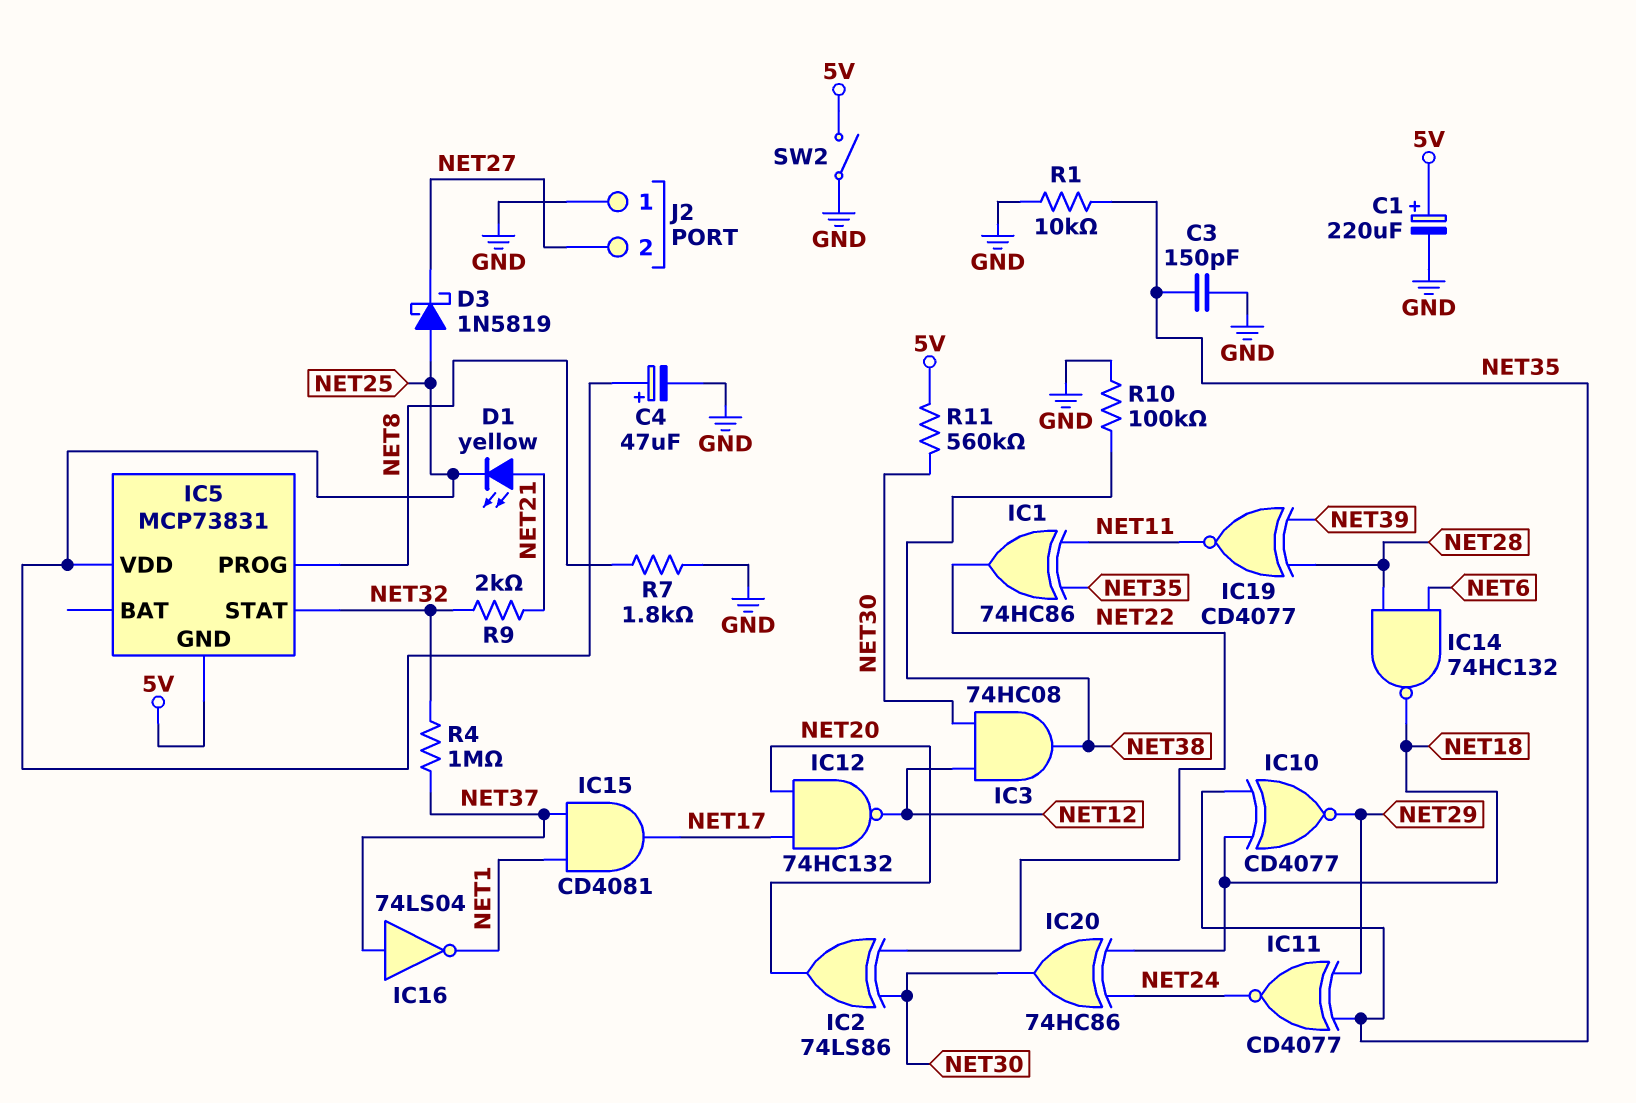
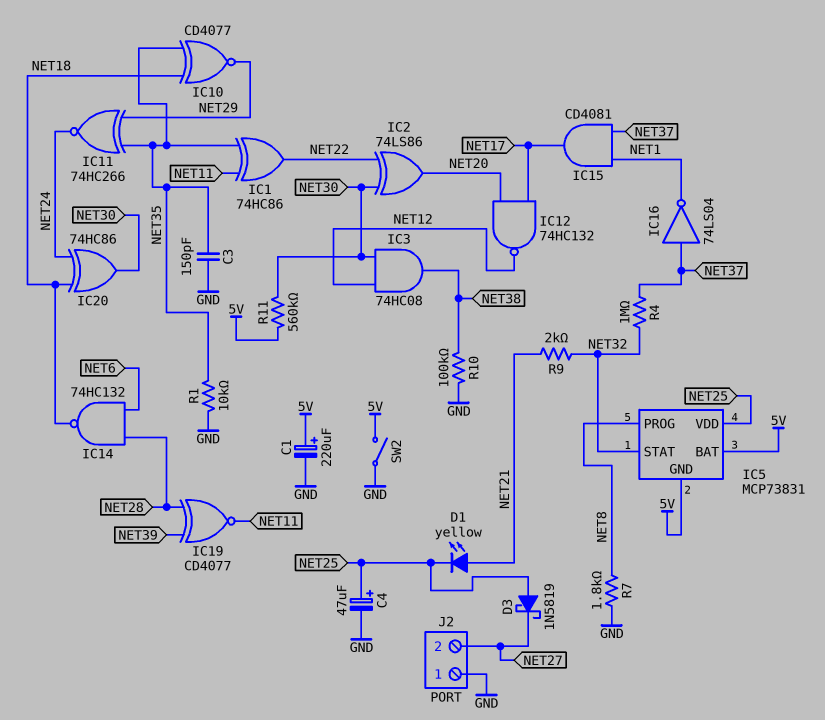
IC5 pin BAT: none -> 5V
IC11: XNOR CD4077 (in NET29, in NET35, out NET24) -> XNOR 74HC266 (in NET29, in NET35, out NET24)

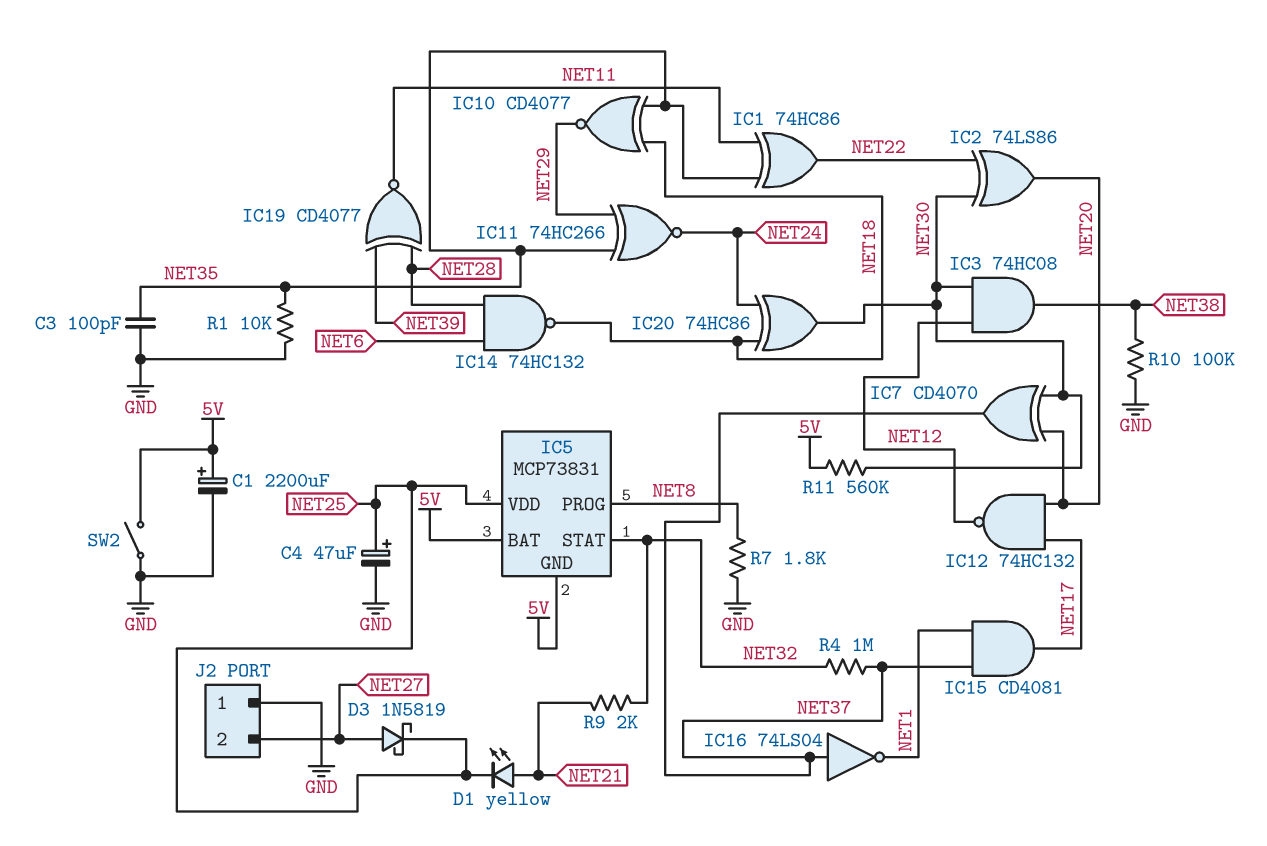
C1: 220uF (plus 5V, minus GND) -> 2200uF (plus 5V, minus GND)
C3: 150pF (GND, NET35) -> 100pF (GND, NET35)
D3: schottky 1N5819 (A NET25, K NET27) -> schottky 1N5819 (A NET27, K NET25)
IC7: none -> XOR CD4070 (in NET20, in NET30, out NET37)

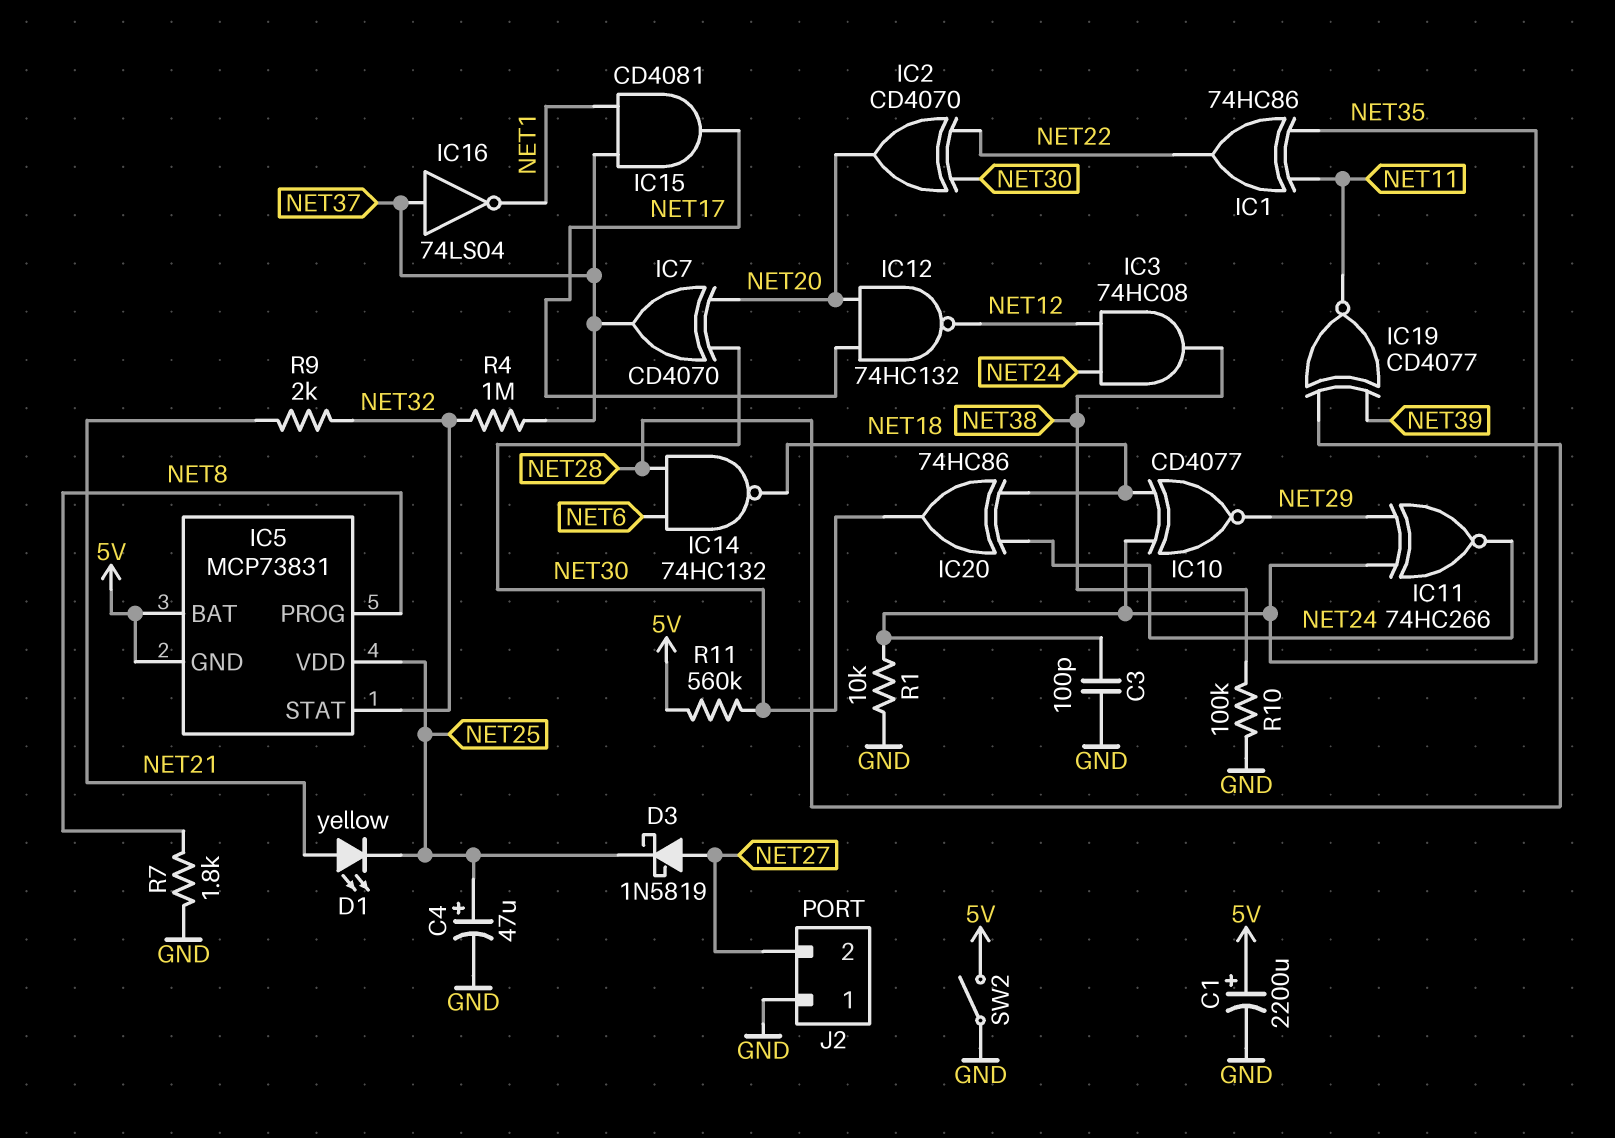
IC2: XOR 74LS86 (in NET22, in NET30, out NET20) -> XOR CD4070 (in NET22, in NET30, out NET20)
IC3: AND 74HC08 (in NET12, in NET30, out NET38) -> AND 74HC08 (in NET12, in NET24, out NET38)

